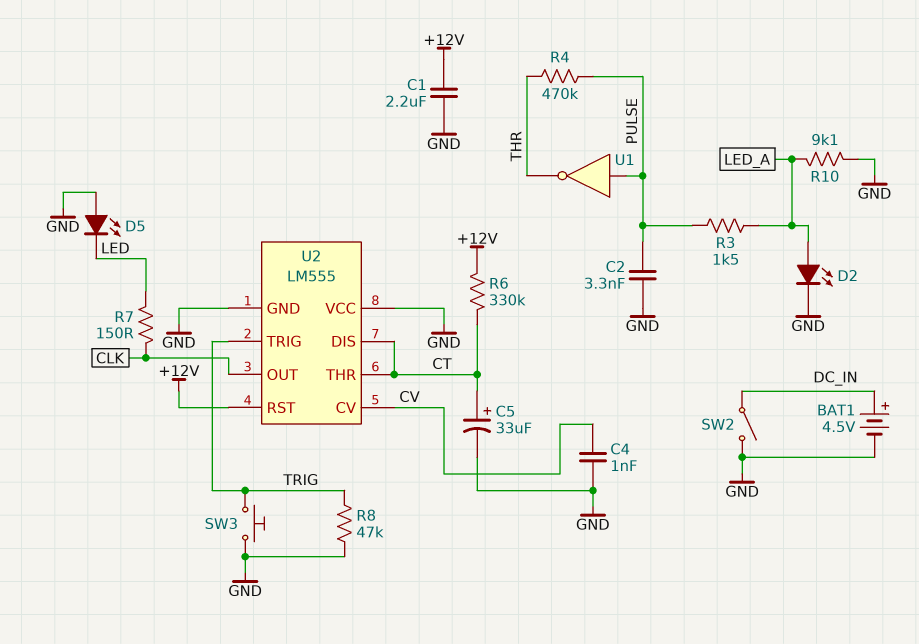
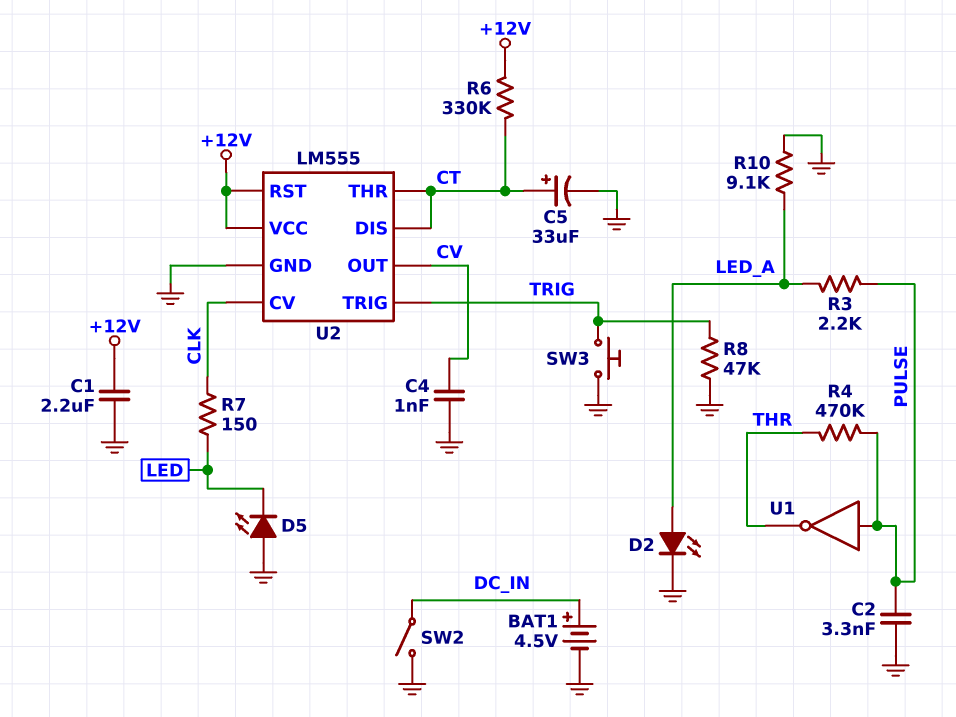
R3: 1.5k (LED_A, PULSE) -> 2.2k (LED_A, PULSE)
U2 pin CV: CV -> CLK
U2 pin OUT: CLK -> CV
U2 pin VCC: GND -> +12V

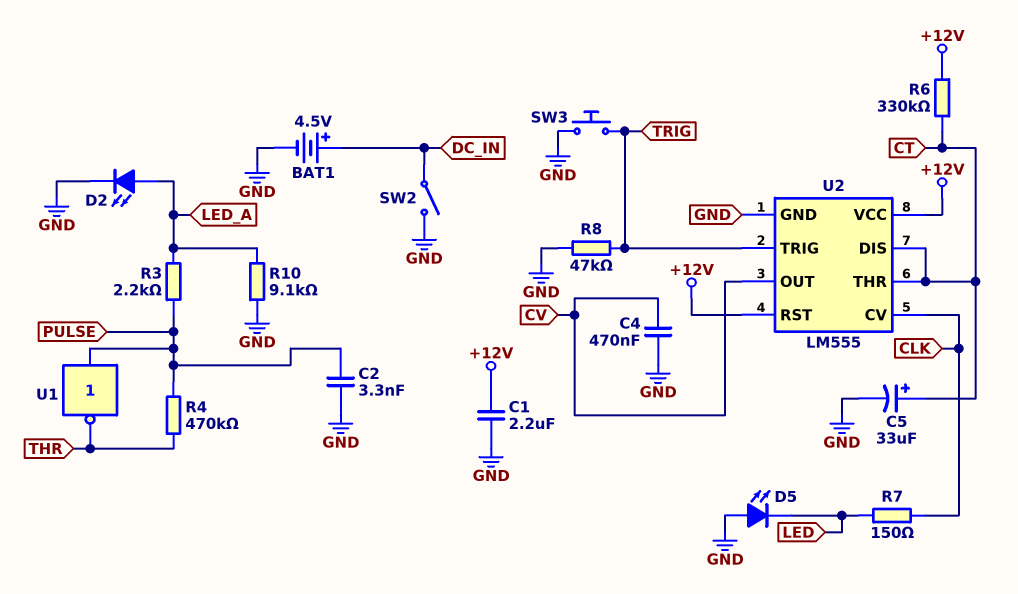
C4: 1nF (CV, GND) -> 470nF (CV, GND)

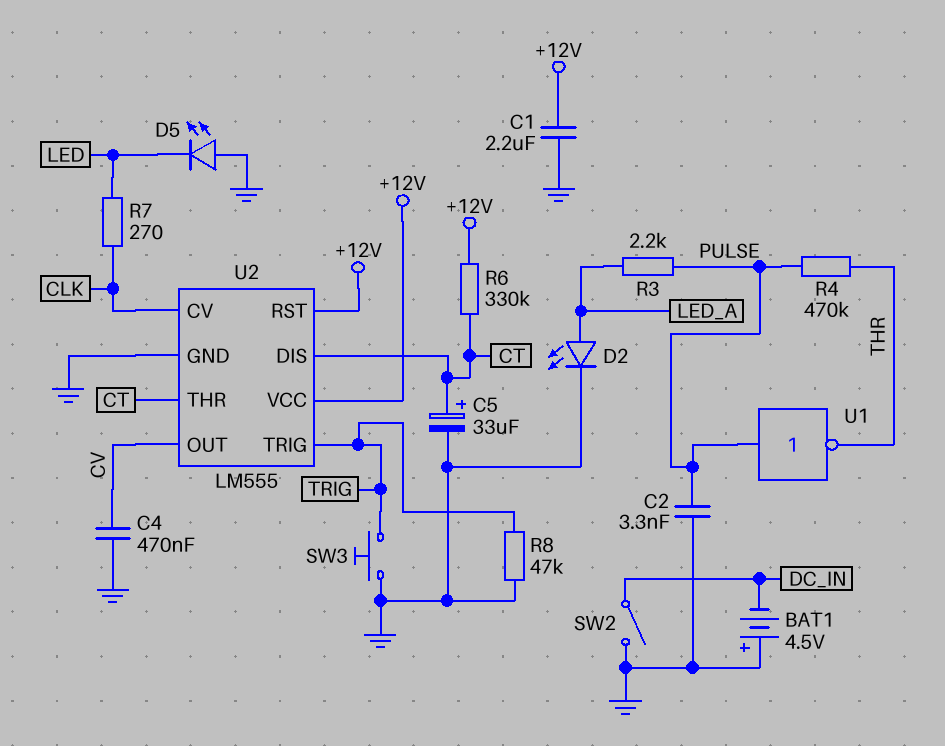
BAT1: 4.5V (plus DC_IN, minus GND) -> 4.5V (plus GND, minus DC_IN)
R7: 150 (CLK, LED) -> 270 (CLK, LED)
R10: 9.1k (GND, LED_A) -> none

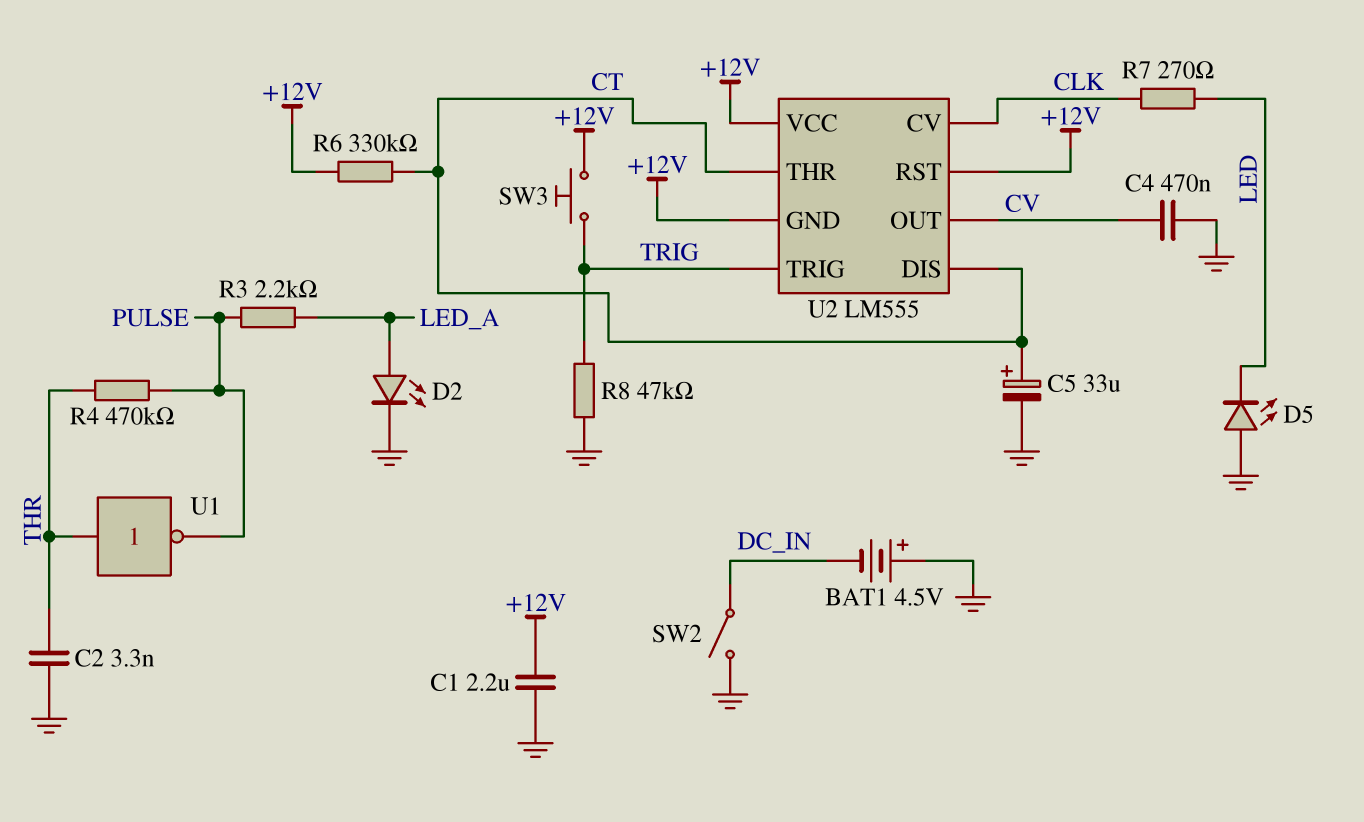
C2: 3.3nF (GND, PULSE) -> 3.3nF (GND, THR)
SW3: button (GND, TRIG) -> button (+12V, TRIG)
U1: NOT (in PULSE, out THR) -> NOT (in THR, out PULSE)
U2 pin GND: GND -> +12V

